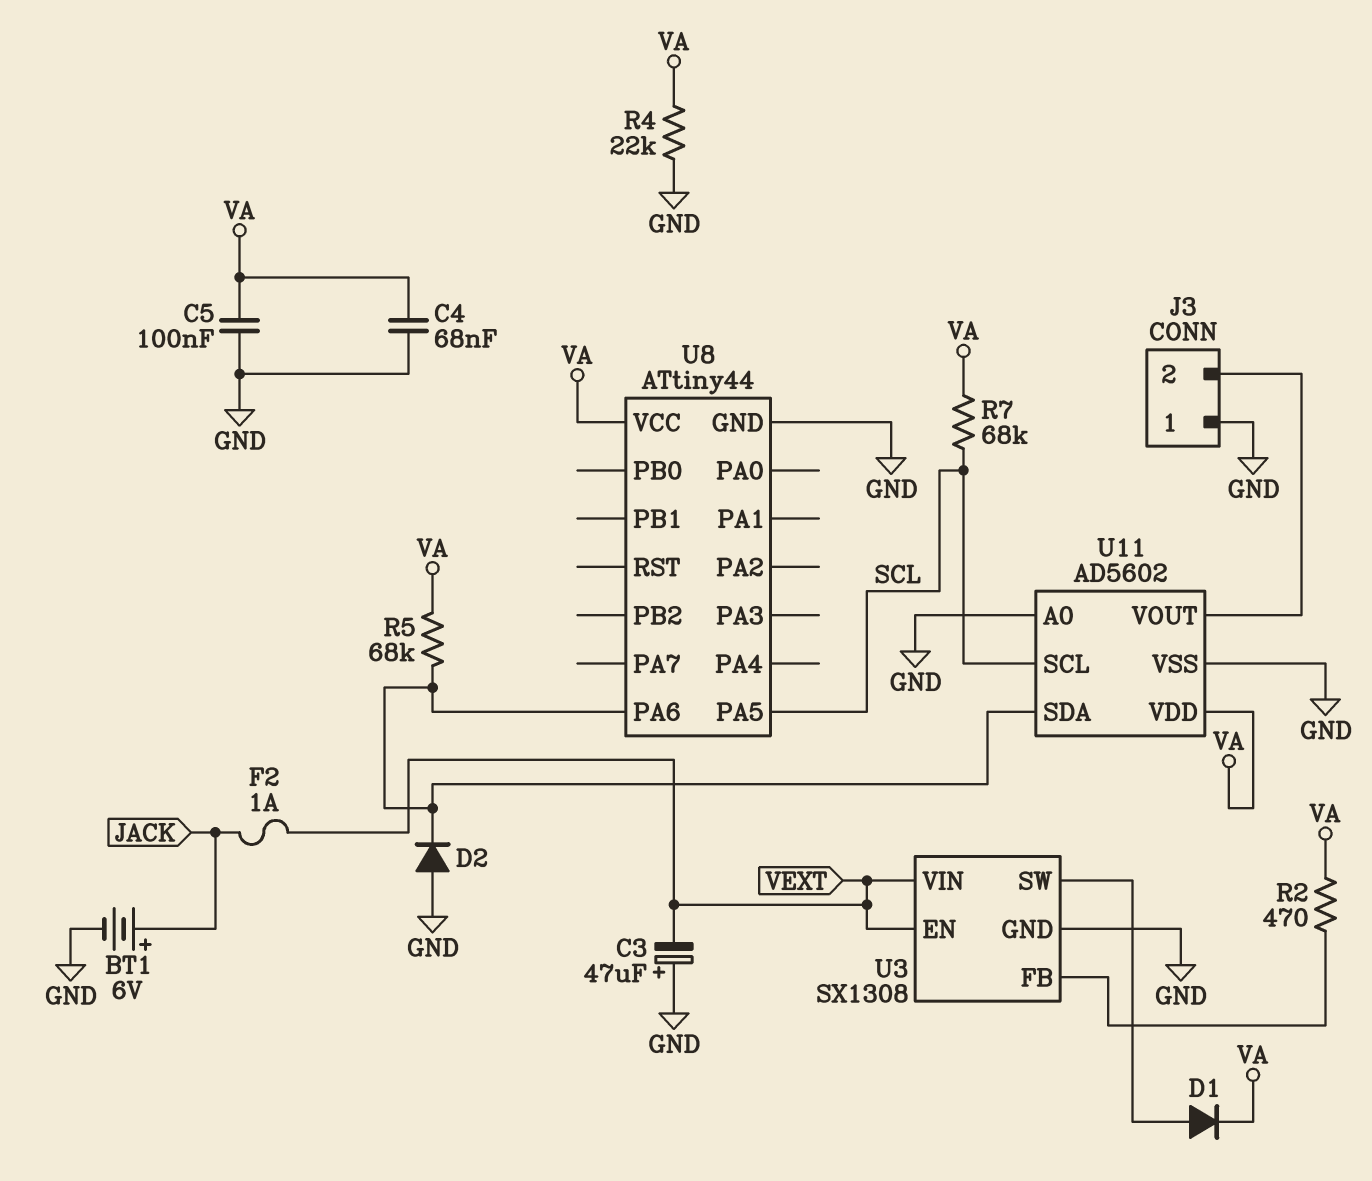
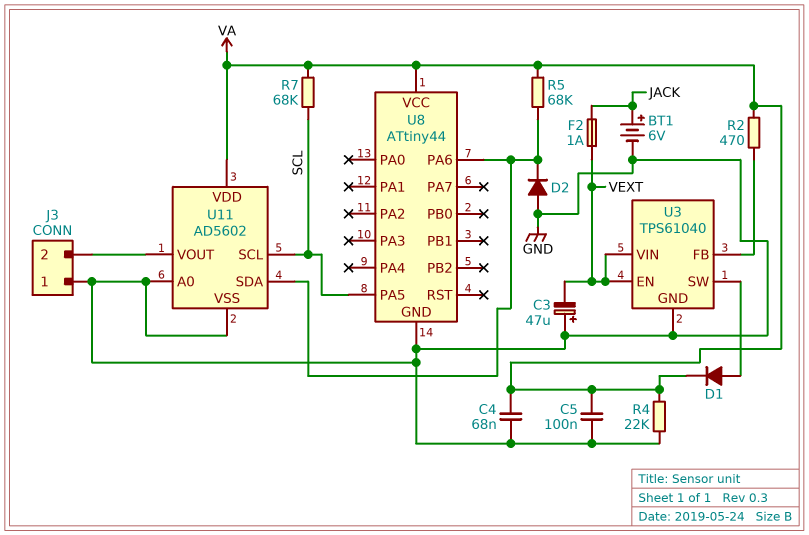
U3: SX1308 -> TPS61040

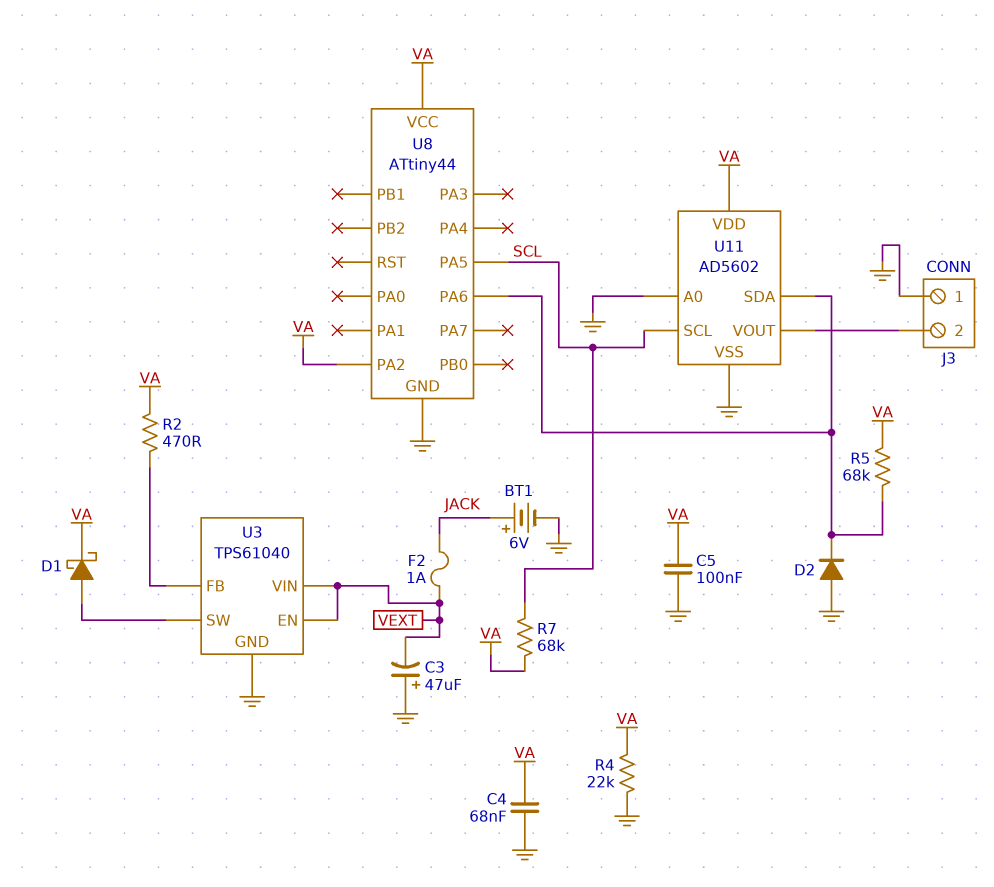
D1: diode (A U3/SW, K VA) -> schottky (A U3/SW, K VA)
U8 pin PA2: none -> VA

